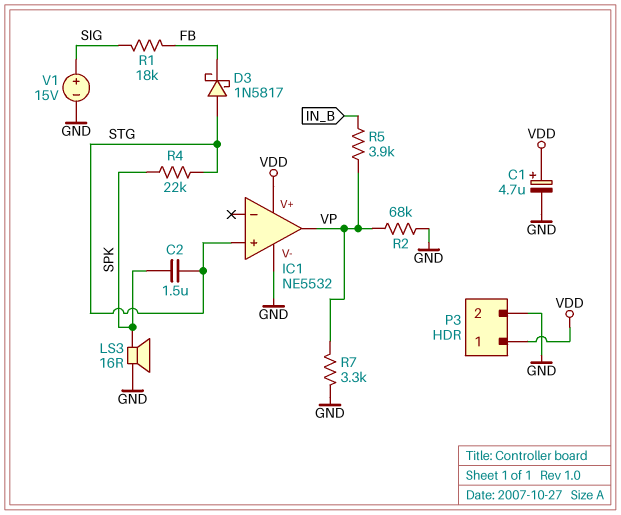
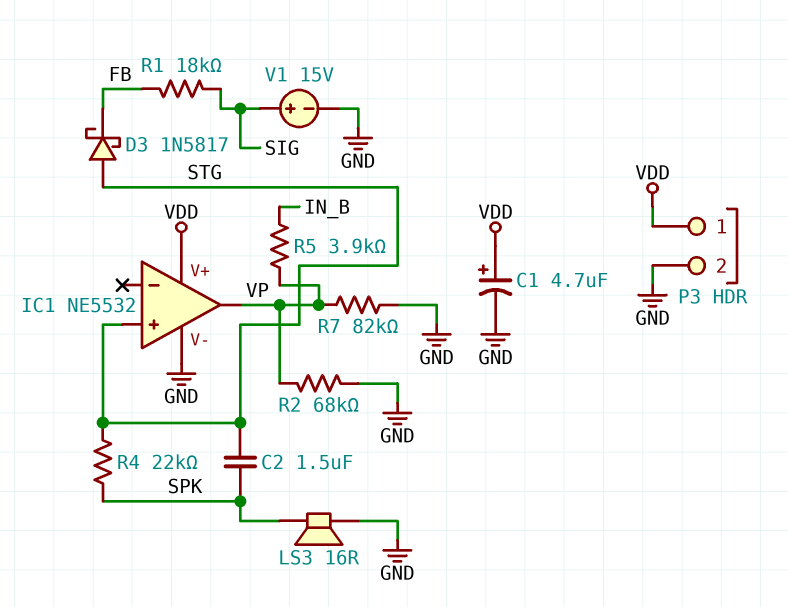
R7: 3.3k (GND, VP) -> 82k (GND, VP)

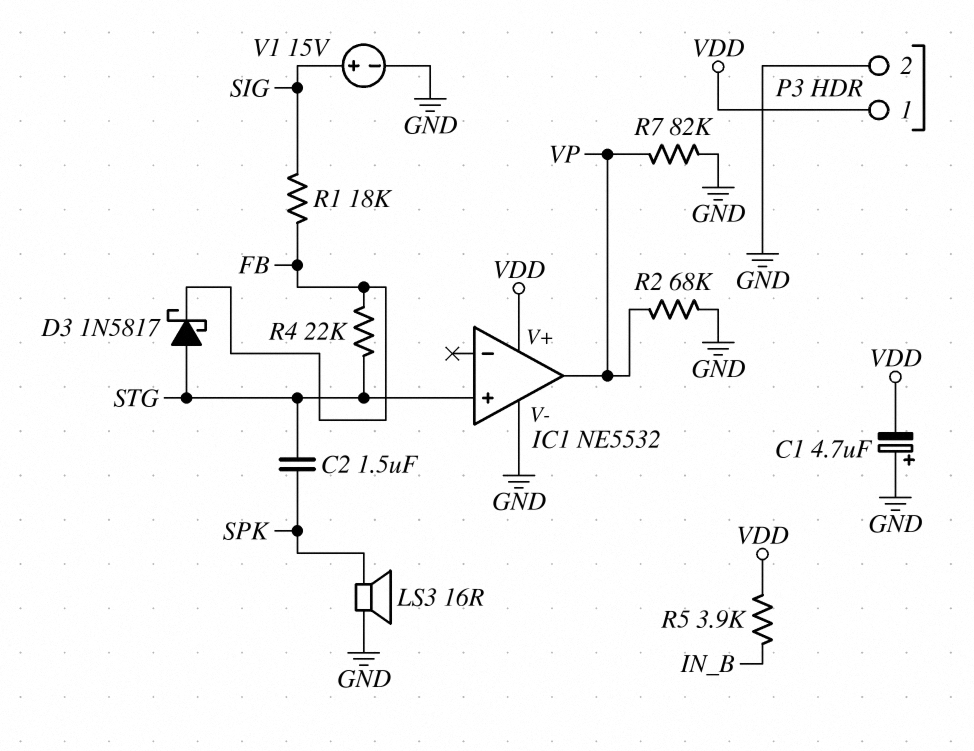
C1: 4.7uF (plus VDD, minus GND) -> 4.7uF (plus GND, minus VDD)
R4: 22k (SPK, STG) -> 22k (FB, STG)
R5: 3.9k (IN_B, VP) -> 3.9k (IN_B, VDD)

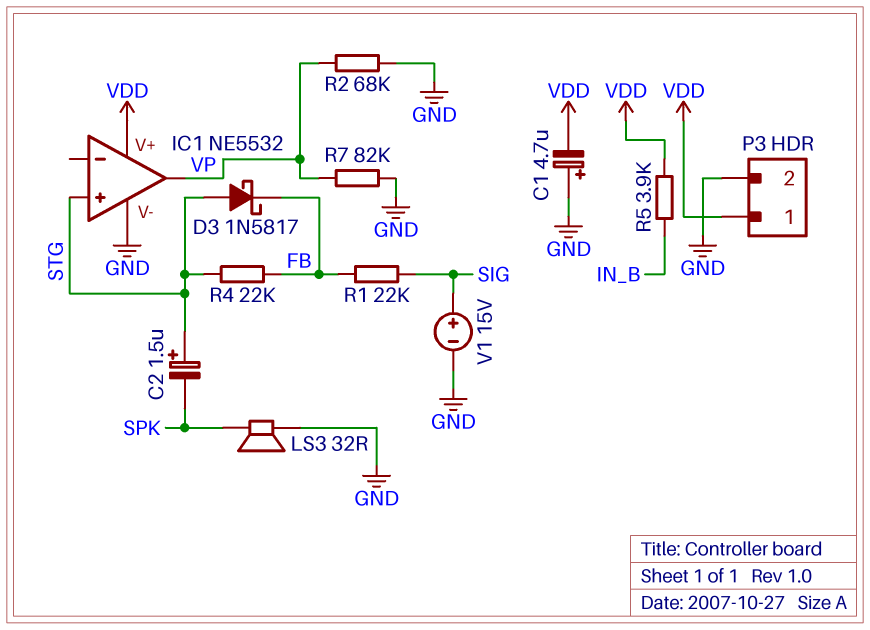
C2: 1.5uF (SPK, STG) -> 1.5uF (plus STG, minus SPK)
LS3: speaker 16R (GND, SPK) -> speaker 32R (GND, SPK)
R1: 18k (FB, SIG) -> 22k (FB, SIG)

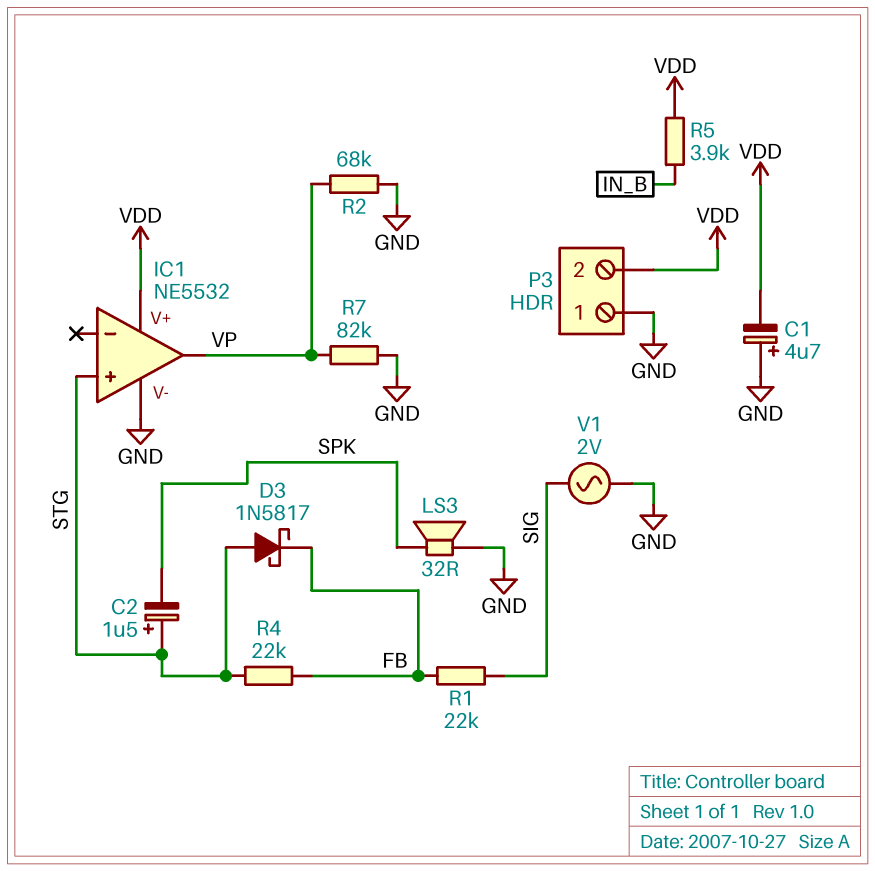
P3 pin 1: VDD -> GND
P3 pin 2: GND -> VDD
V1: 15V (plus SIG, minus GND) -> AC 2V (GND, SIG)

